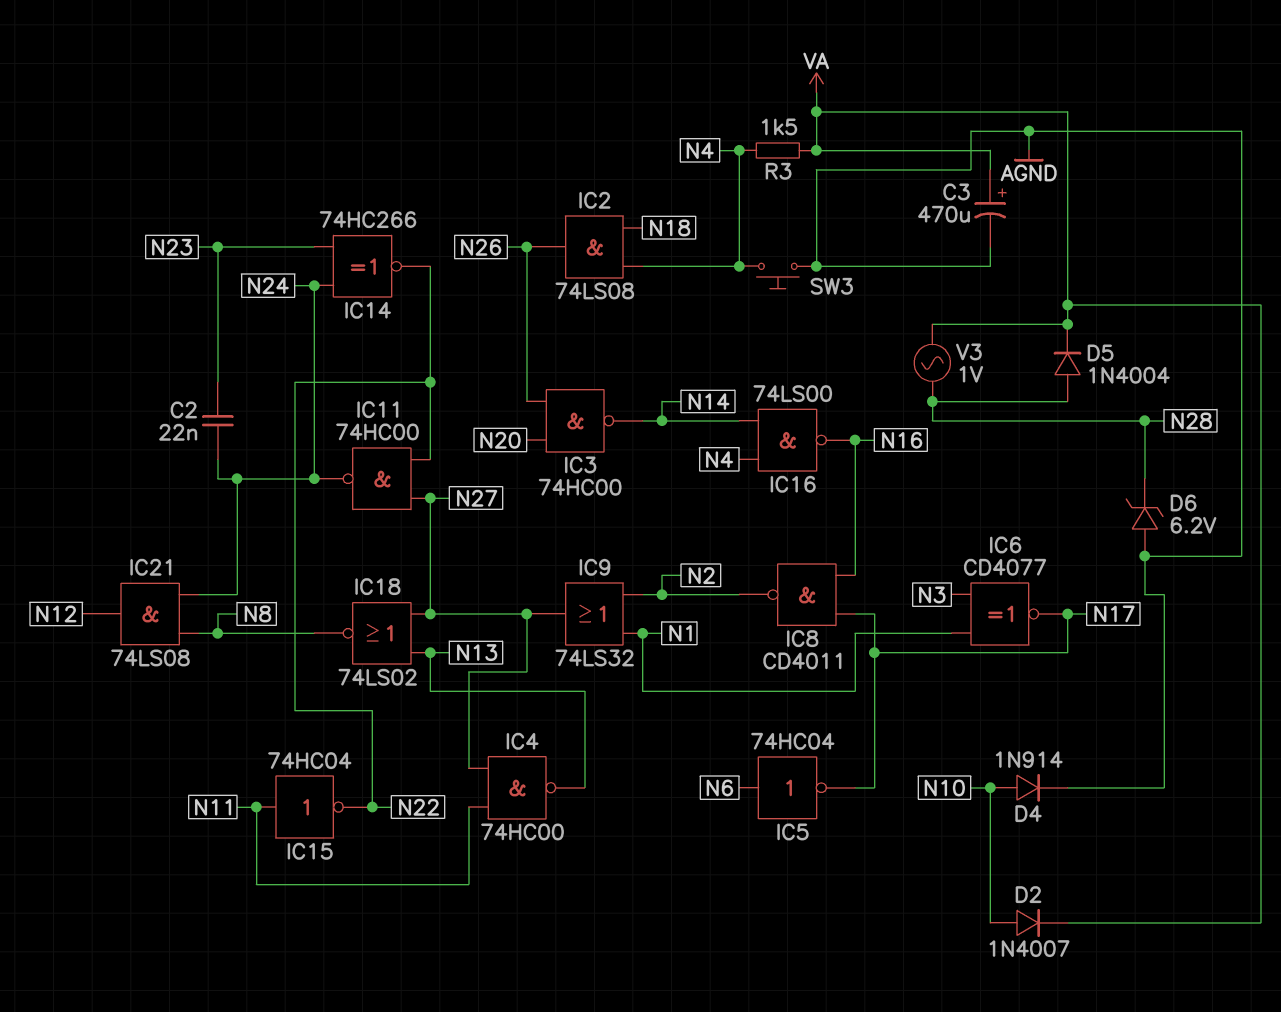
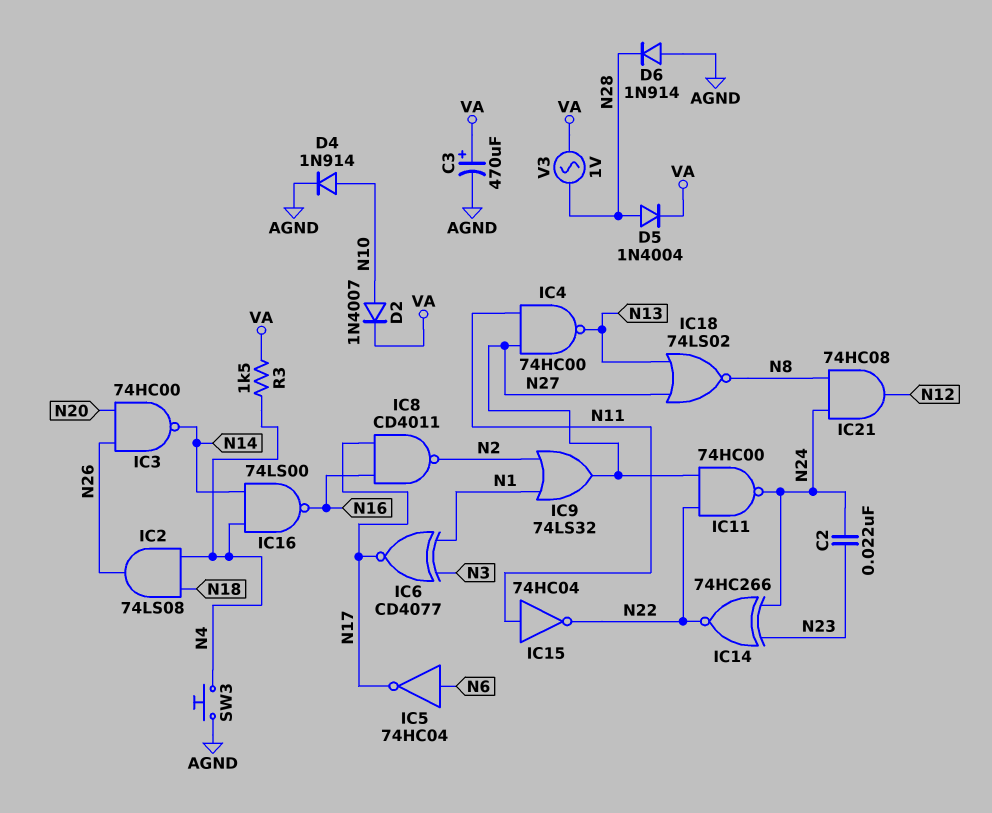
D6: zener 6.2V (A AGND, K N28) -> diode 1N914 (A AGND, K N28)
IC21: AND 74LS08 (in N8, in N24, out N12) -> AND 74HC08 (in N8, in N24, out N12)

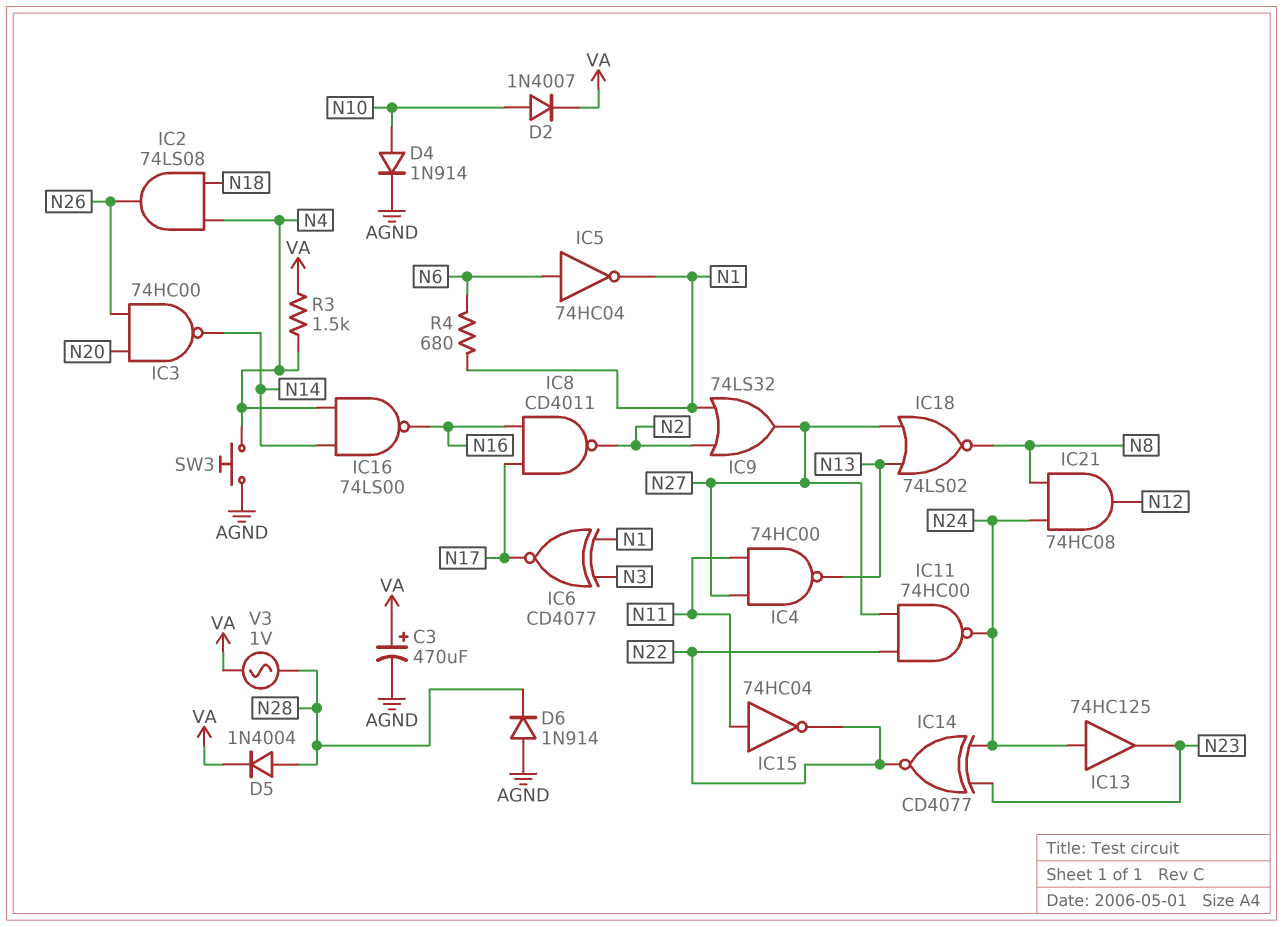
C2: 22nF (N23, N24) -> none
IC5: NOT 74HC04 (in N6, out N17) -> NOT 74HC04 (in N6, out N1)
IC13: none -> buffer 74HC125 (in N24, out N23)
IC14: XNOR 74HC266 (in N23, in N24, out N22) -> XNOR CD4077 (in N23, in N24, out N22)
R4: none -> 680 (N1, N6)

